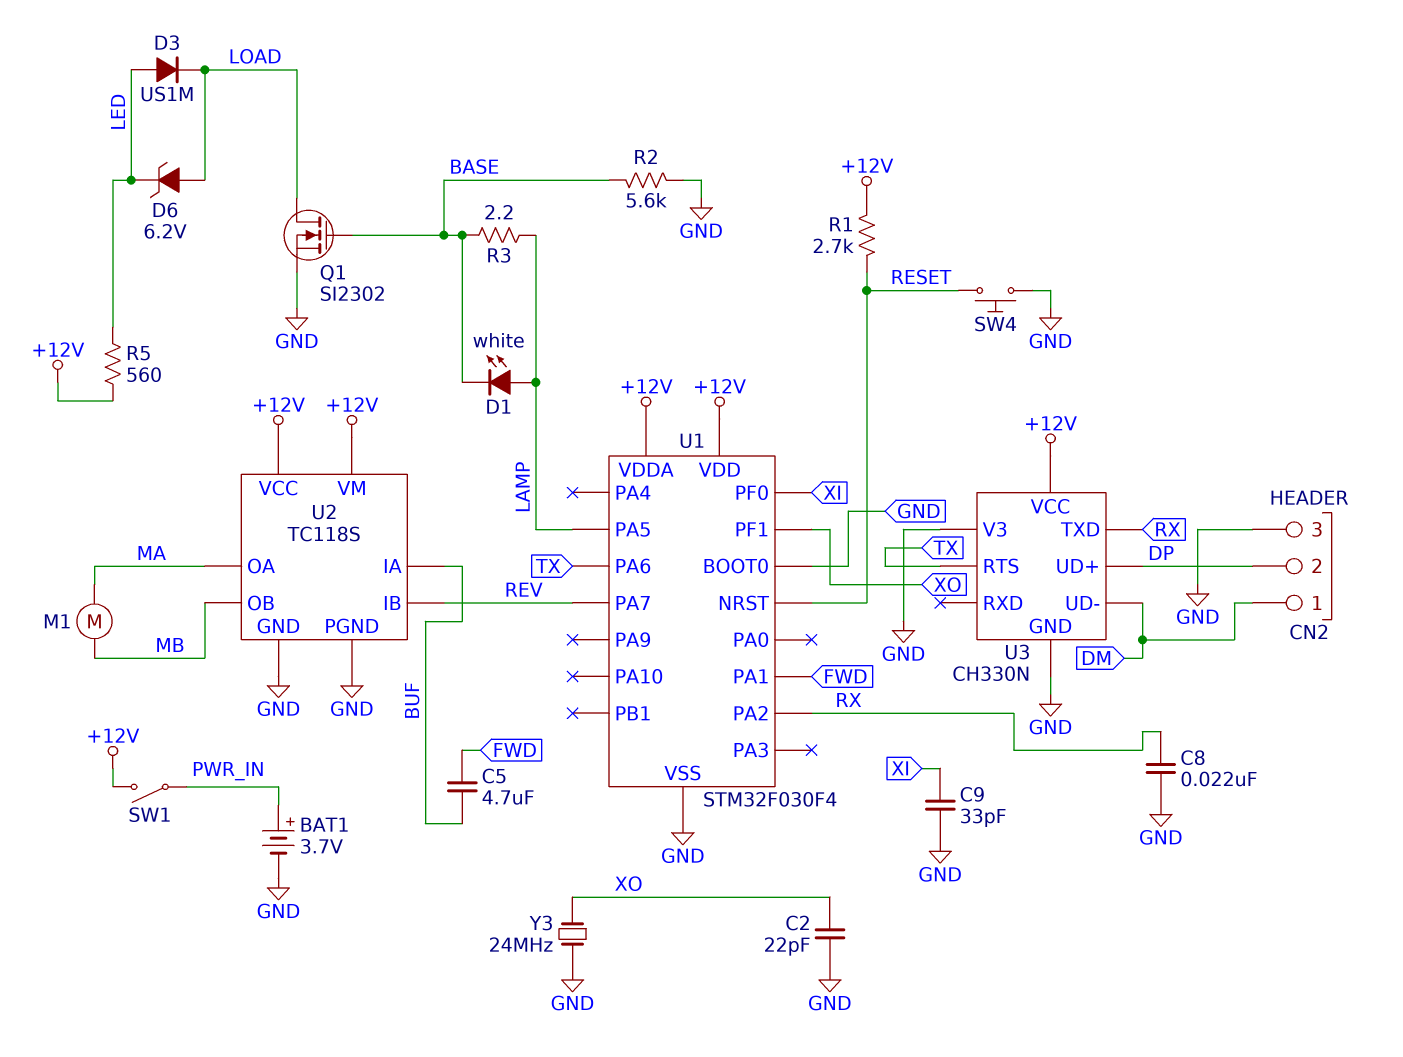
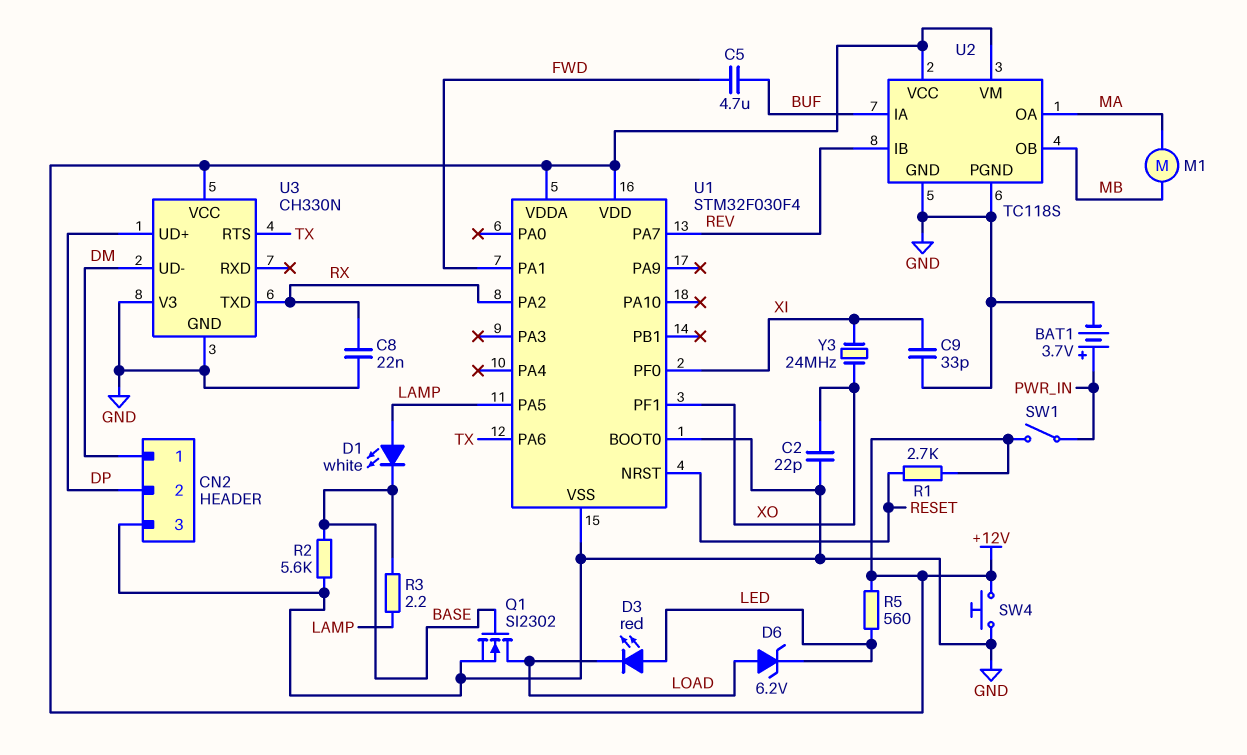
D3: diode US1M (A LED, K LOAD) -> LED red (A LED, K LOAD)
SW4: button (GND, RESET) -> button (+12V, GND)
Y3: 24MHz (GND, XO) -> 24MHz (XI, XO)

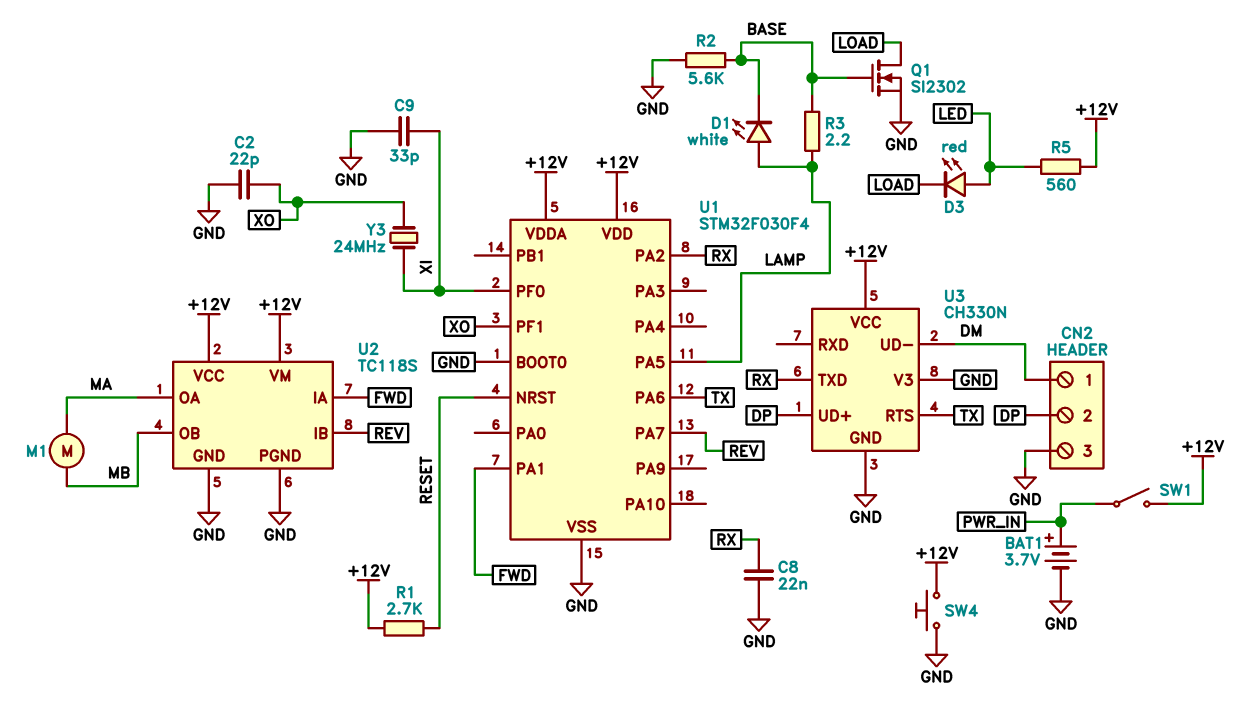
C5: 4.7uF (BUF, FWD) -> none
D6: zener 6.2V (A LOAD, K LED) -> none
U2 pin IA: BUF -> FWD

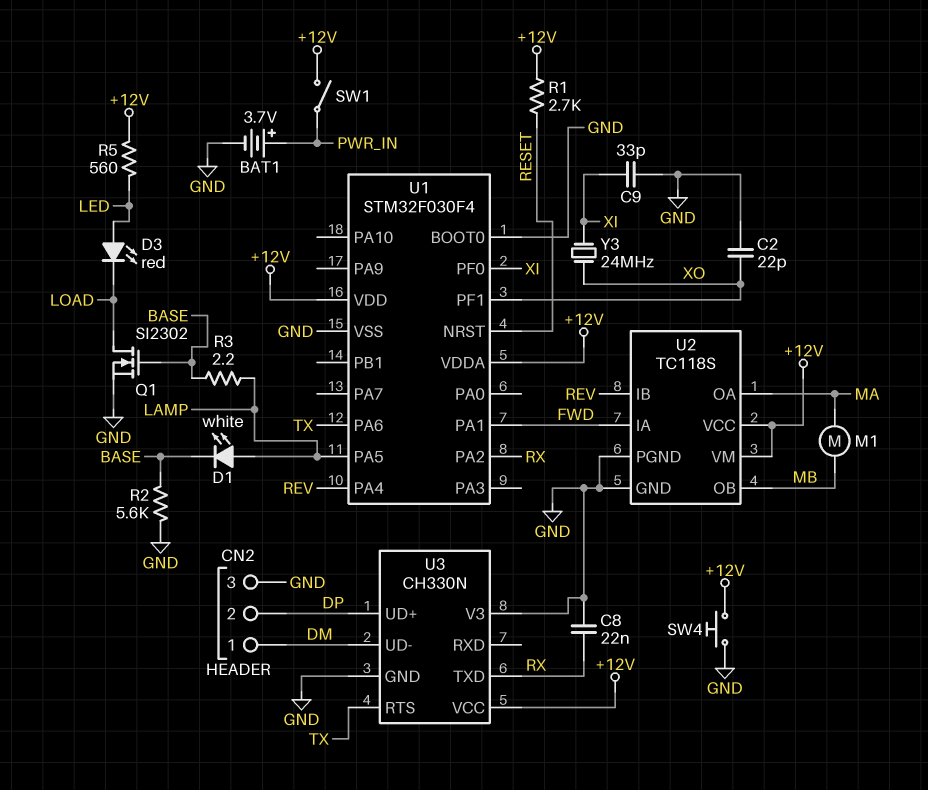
U1 pin PA4: none -> REV
U1 pin PA7: REV -> none

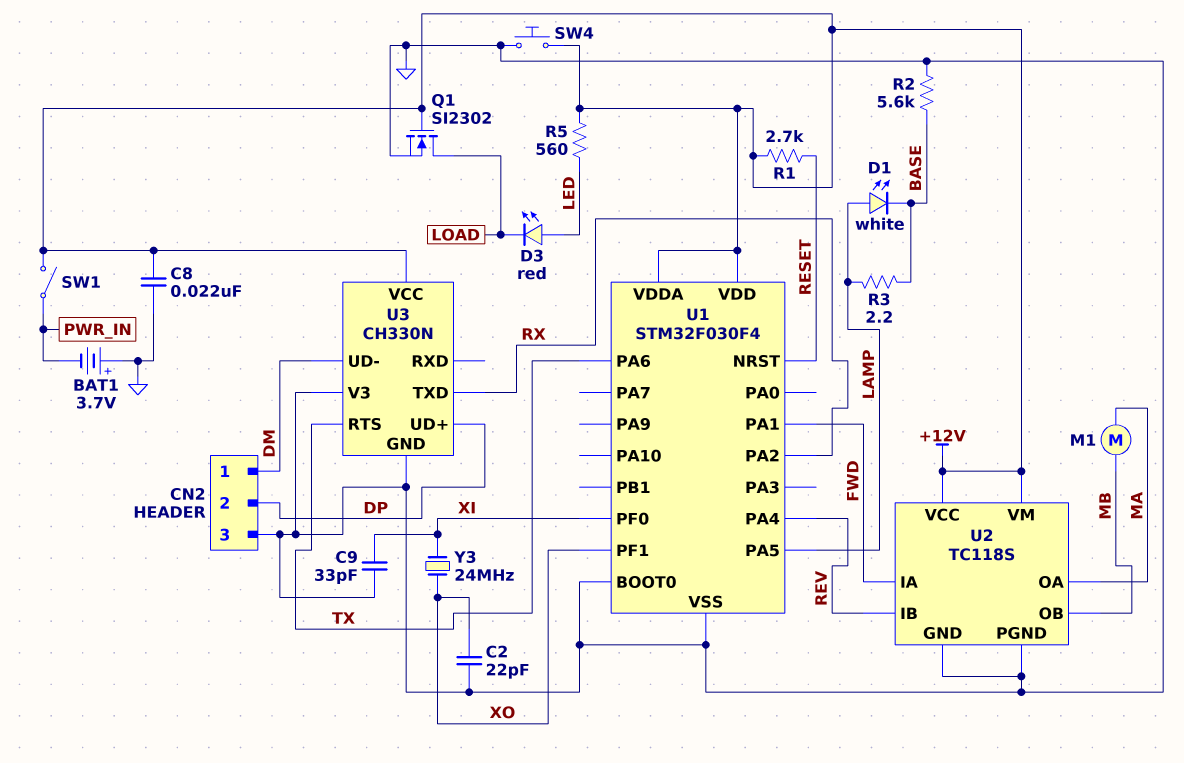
BAT1: 3.7V (plus PWR_IN, minus GND) -> 3.7V (plus GND, minus PWR_IN)
C8: 22nF (GND, RX) -> 22nF (+12V, GND)
Q1: NMOS SI2302 (G BASE, D LOAD, S GND) -> NMOS SI2302 (G +12V, D LOAD, S GND)

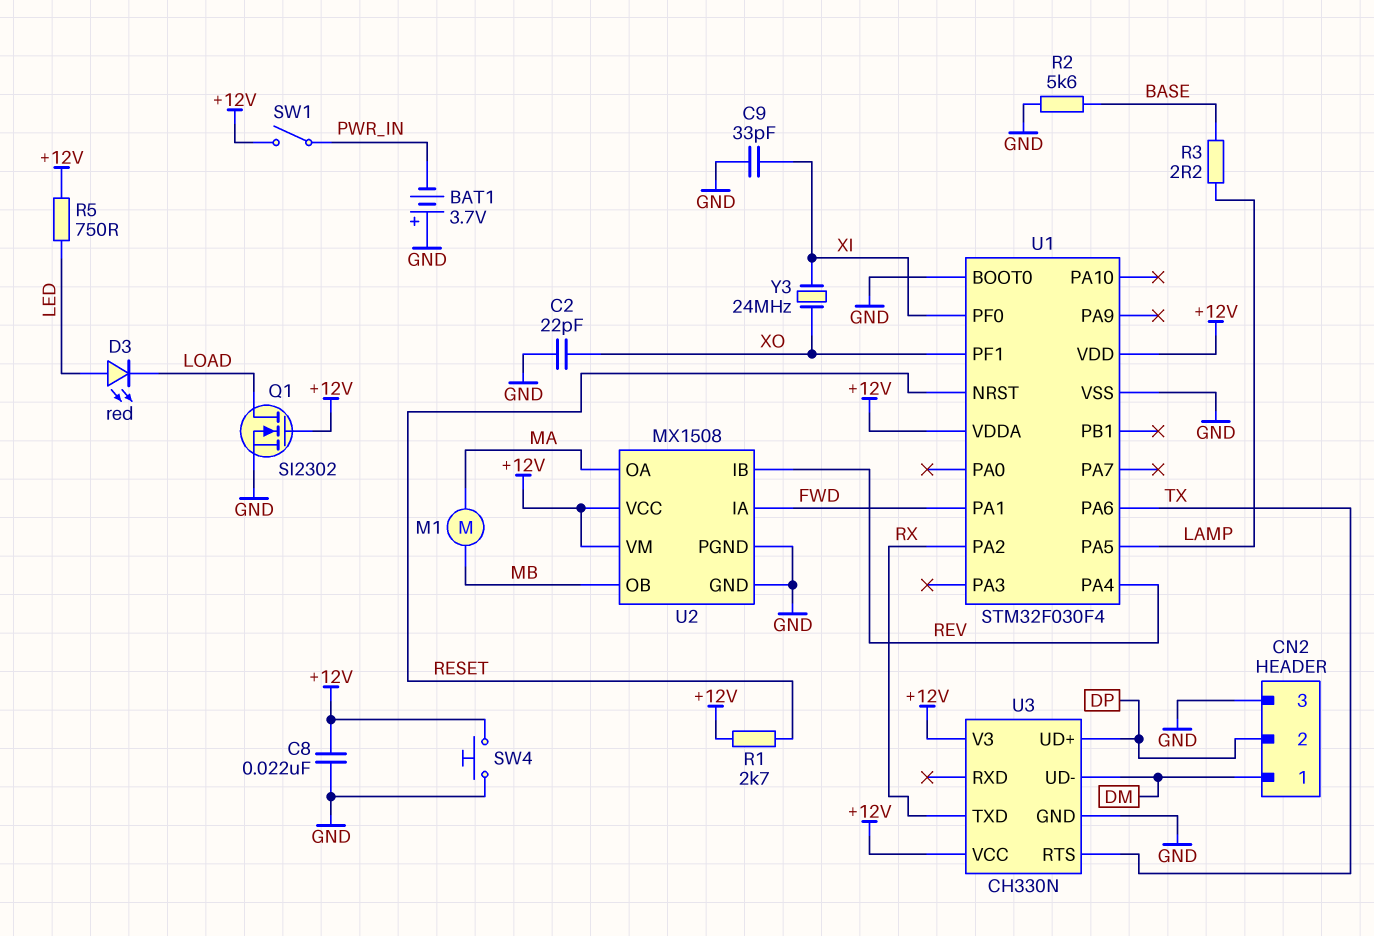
D1: LED white (A LAMP, K BASE) -> none
R5: 560 (+12V, LED) -> 750 (+12V, LED)
U2: TC118S -> MX1508
U3 pin V3: GND -> +12V

